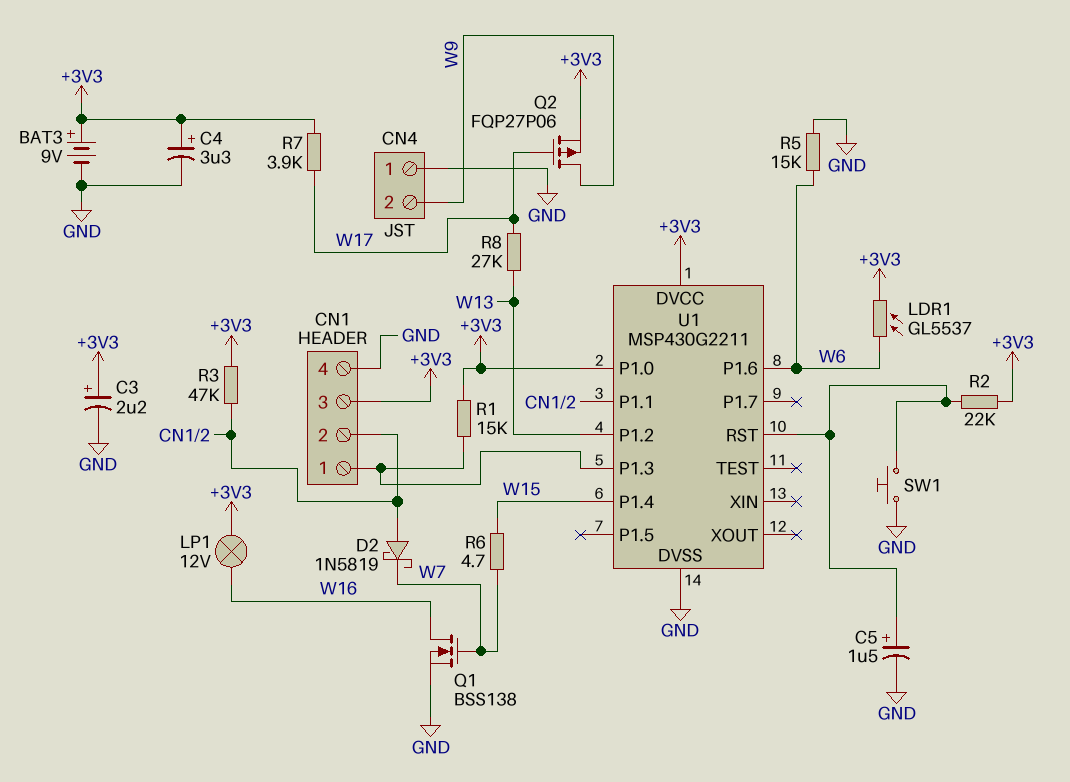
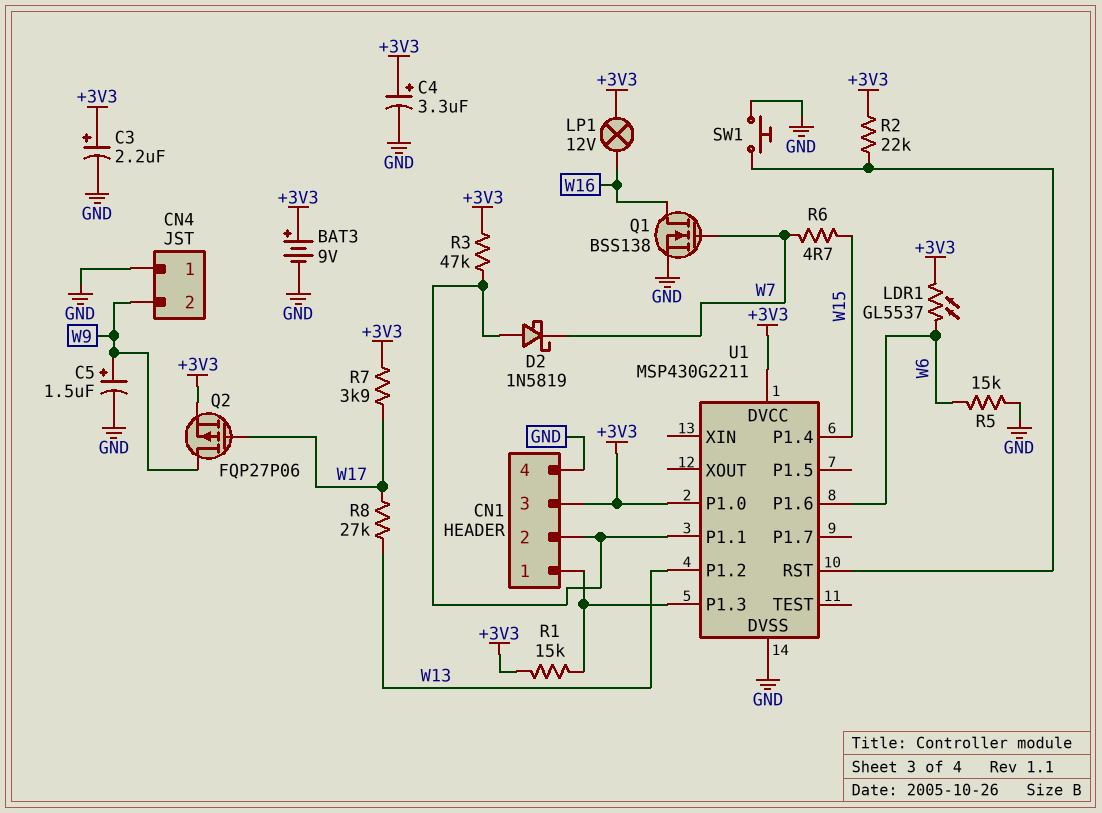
C5: 1.5uF (plus U1/RST, minus GND) -> 1.5uF (plus W9, minus GND)

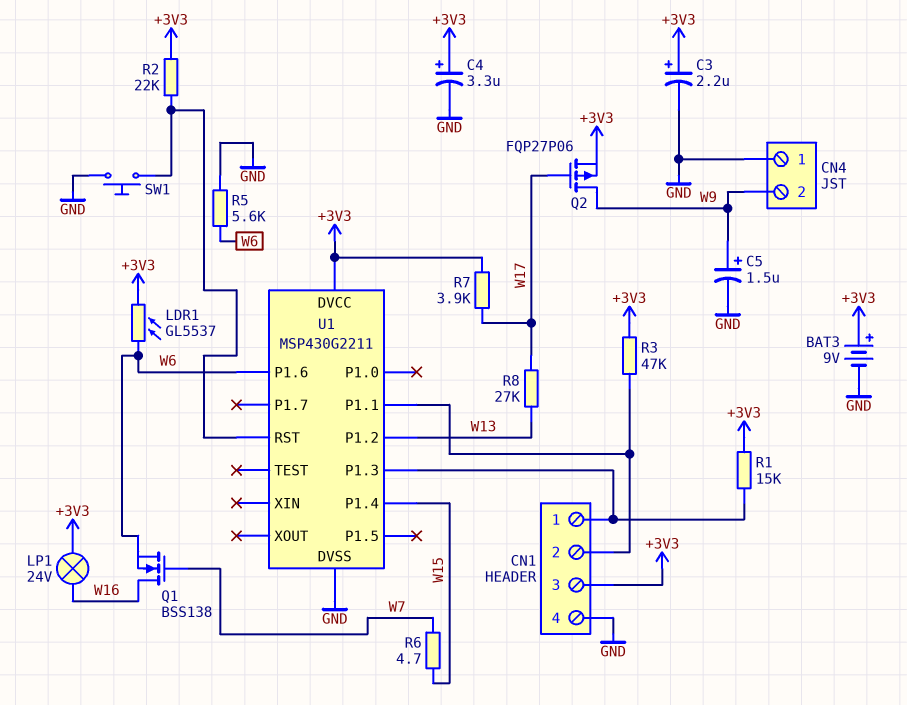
D2: schottky 1N5819 (A CN1/2, K W7) -> none
LP1: lamp 12V (+3V3, W16) -> lamp 24V (+3V3, W16)
Q1: NMOS BSS138 (G W7, D W16, S GND) -> NMOS BSS138 (G W7, D W16, S W6)
R5: 15k (GND, W6) -> 5.6k (GND, W6)
U1 pin P1.0: +3V3 -> none

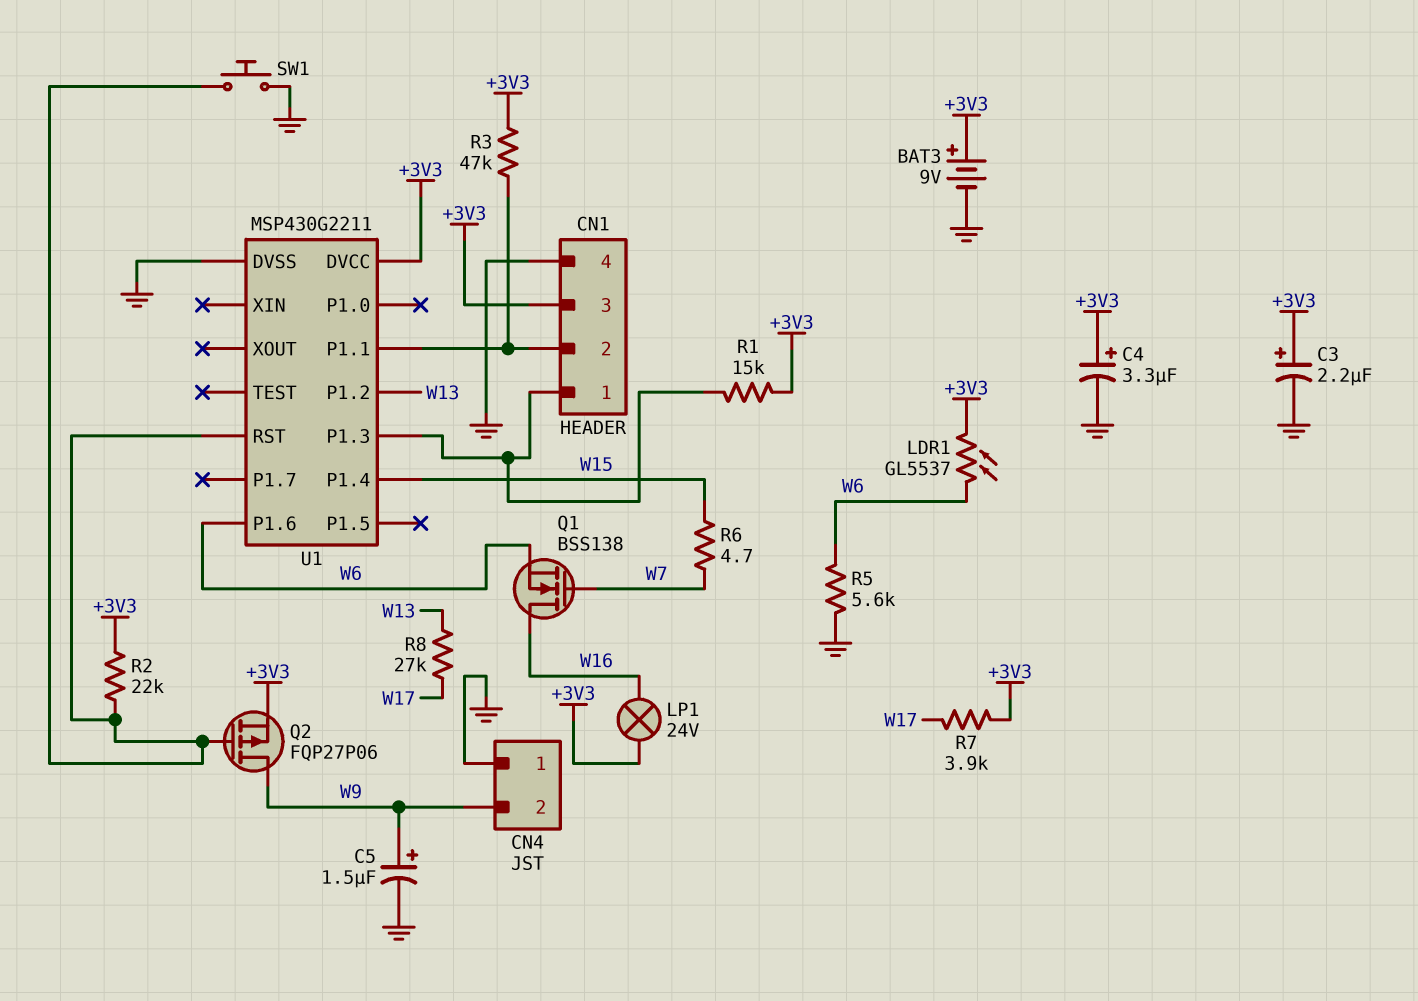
Q2: PMOS FQP27P06 (G W17, D W9, S +3V3) -> PMOS FQP27P06 (G U1/RST, D W9, S +3V3)

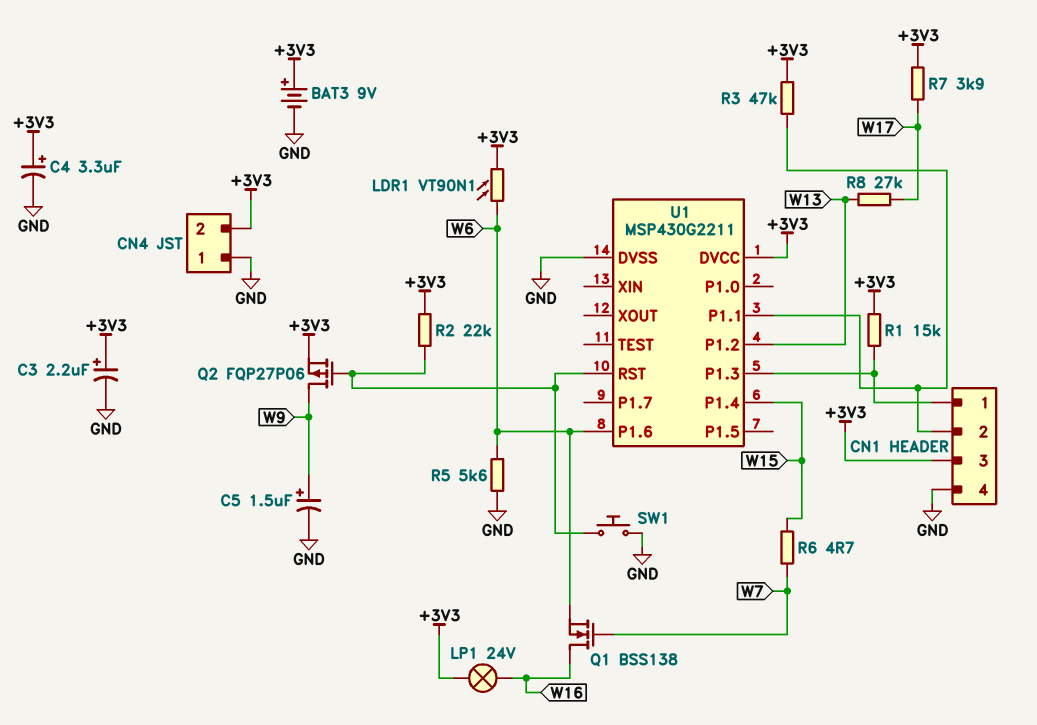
CN4 pin 2: W9 -> +3V3
LDR1: GL5537 (+3V3, W6) -> VT90N1 (+3V3, W6)

